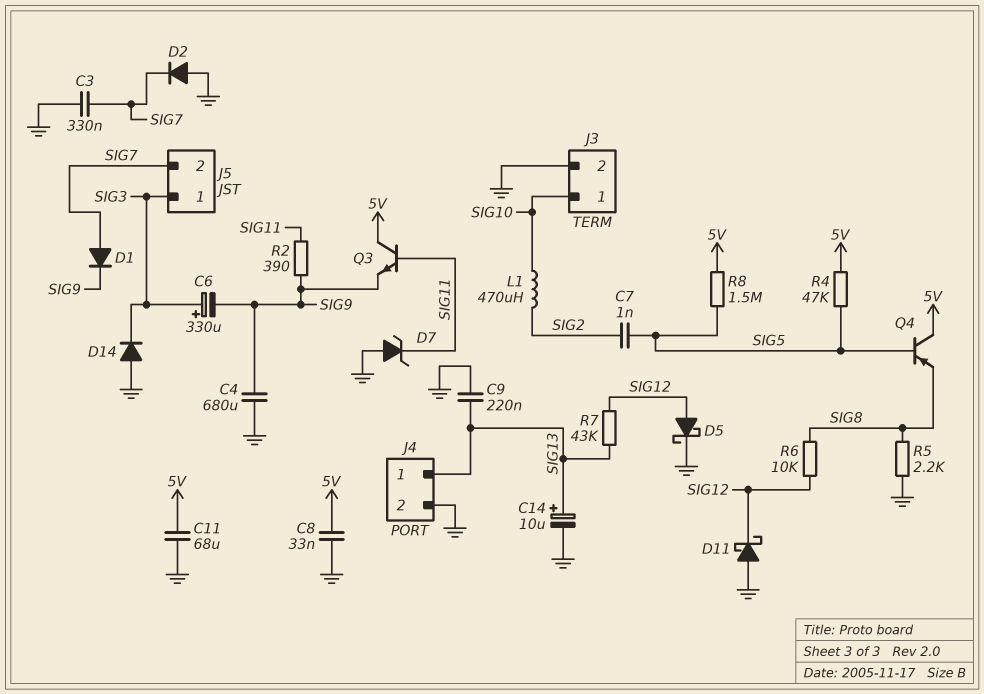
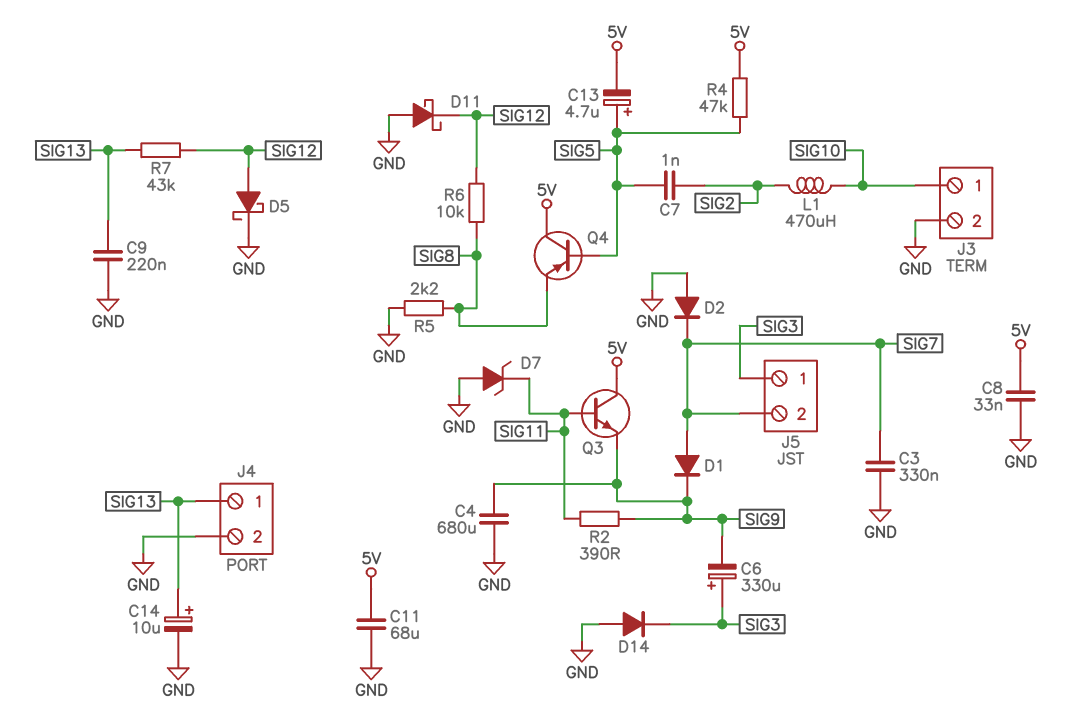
C13: none -> 4.7uF (plus SIG5, minus 5V)
R8: 1.5M (5V, SIG5) -> none

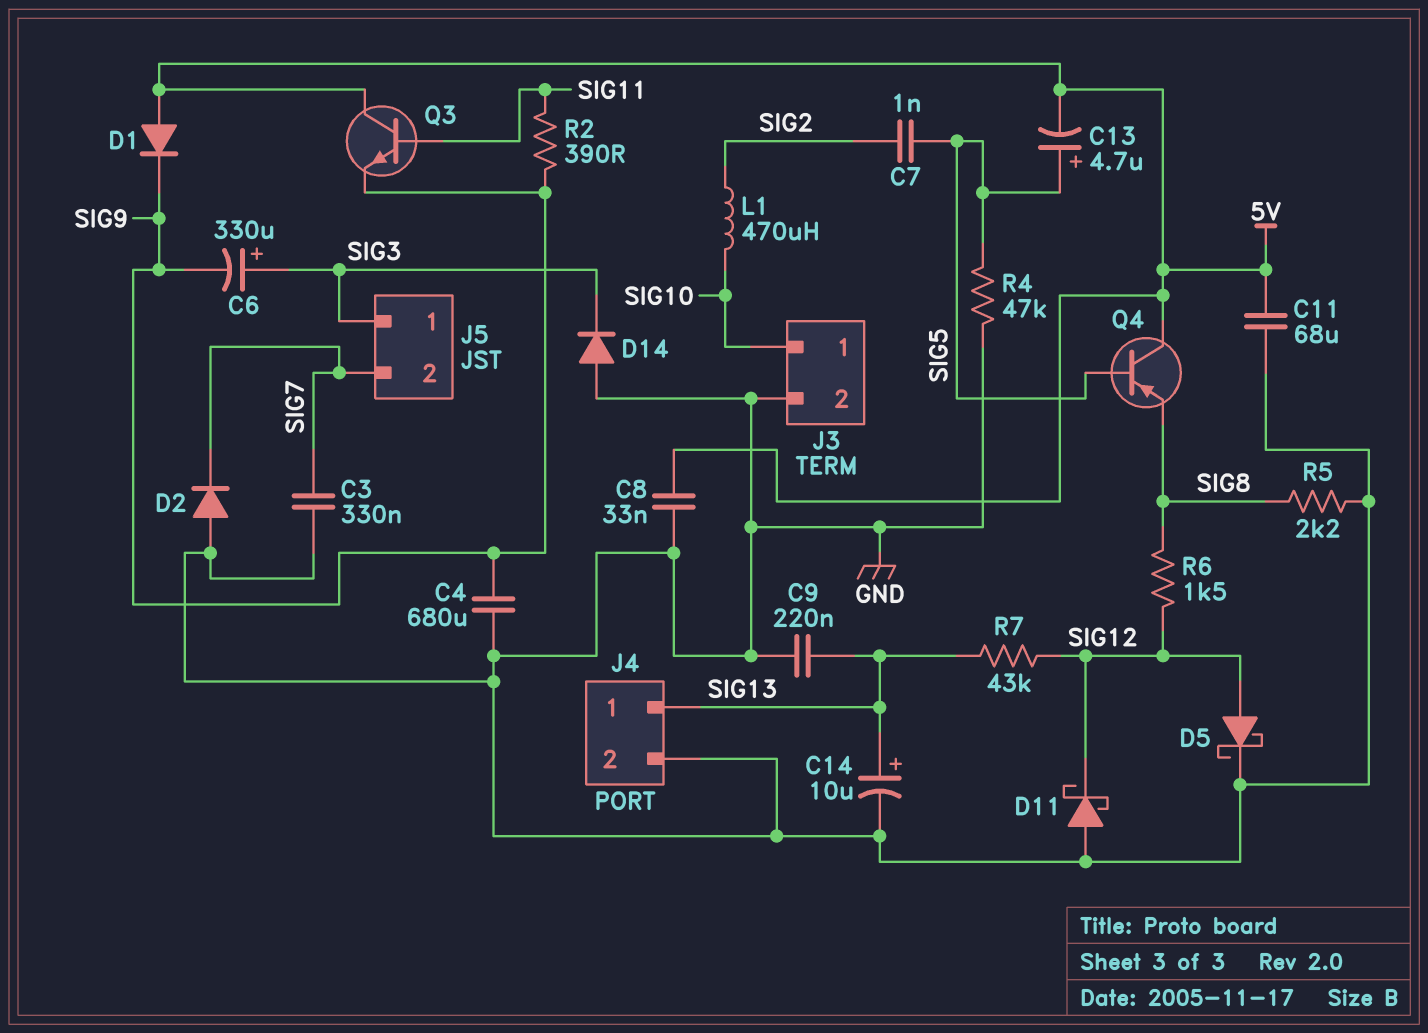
D1: diode (A SIG7, K SIG9) -> diode (A 5V, K SIG9)
D7: zener (A GND, K SIG11) -> none
R4: 47k (5V, SIG5) -> 47k (GND, SIG5)
R6: 10k (SIG8, SIG12) -> 1.5k (SIG8, SIG12)

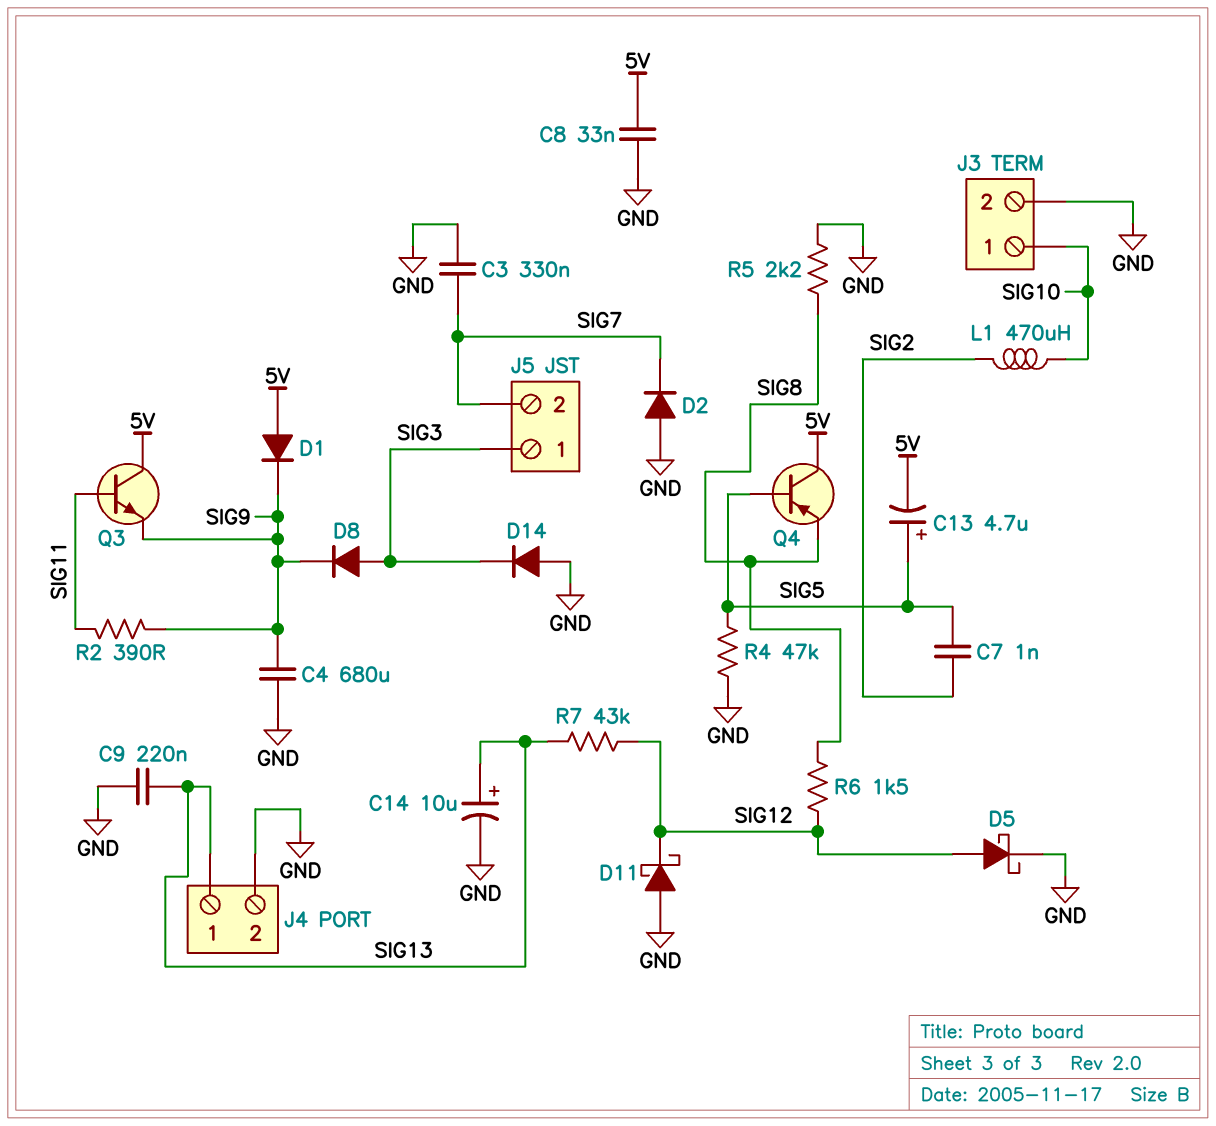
C6: 330uF (plus SIG3, minus SIG9) -> none
C11: 68uF (5V, GND) -> none
D8: none -> diode (A SIG3, K SIG9)

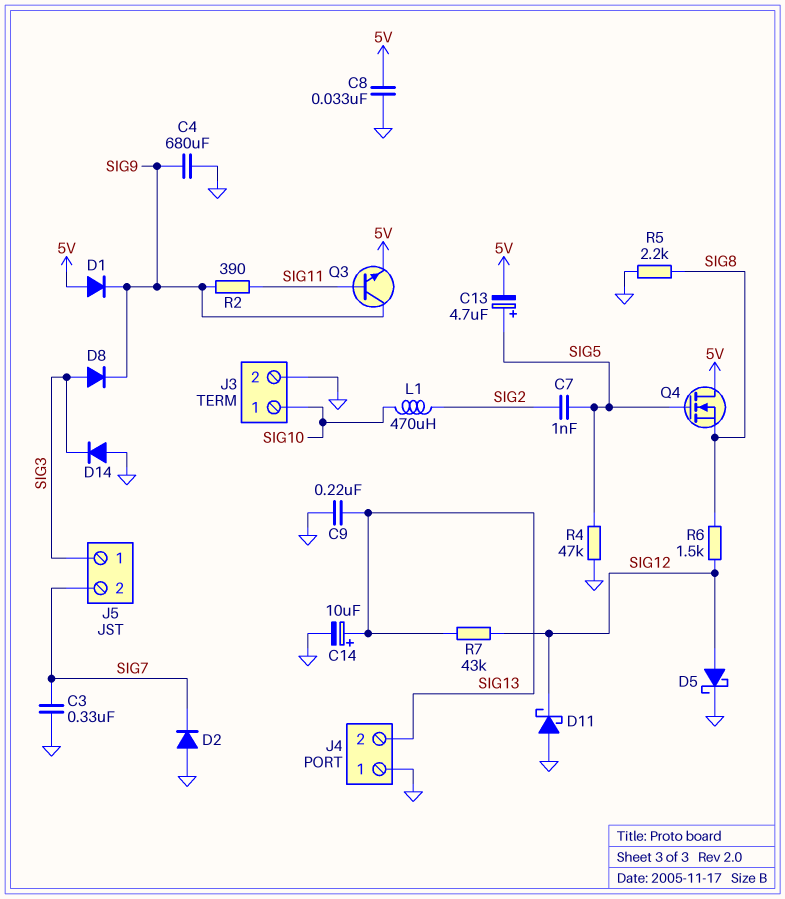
J4 pin 1: SIG13 -> GND
J4 pin 2: GND -> SIG13
Q3: NPN (B SIG11, C 5V, E SIG9) -> NPN (B SIG11, C SIG9, E 5V)
Q4: PNP (B SIG5, C 5V, E SIG8) -> NMOS (G SIG5, D 5V, S SIG8)

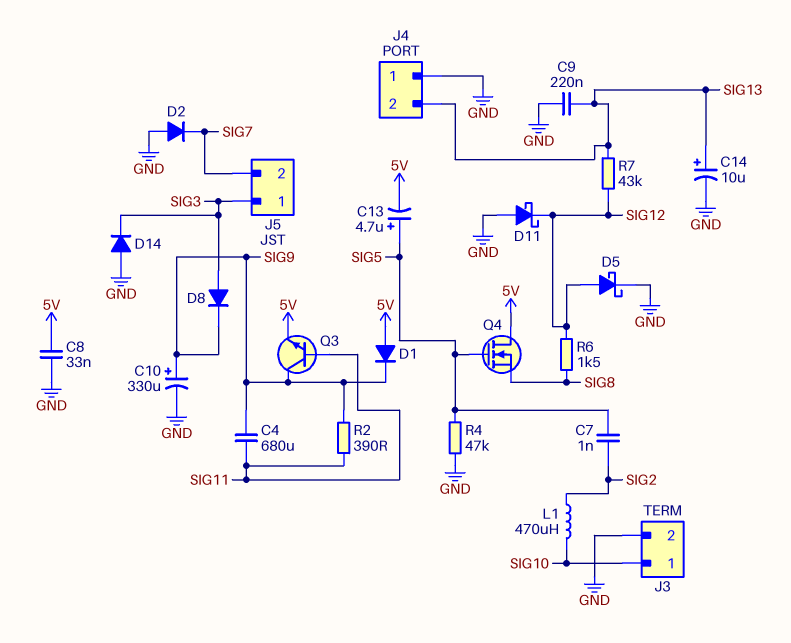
C3: 330nF (GND, SIG7) -> none
C4: 680uF (GND, SIG9) -> 680uF (SIG9, SIG11)
C10: none -> 330uF (plus SIG9, minus GND)
R5: 2.2k (GND, SIG8) -> none

